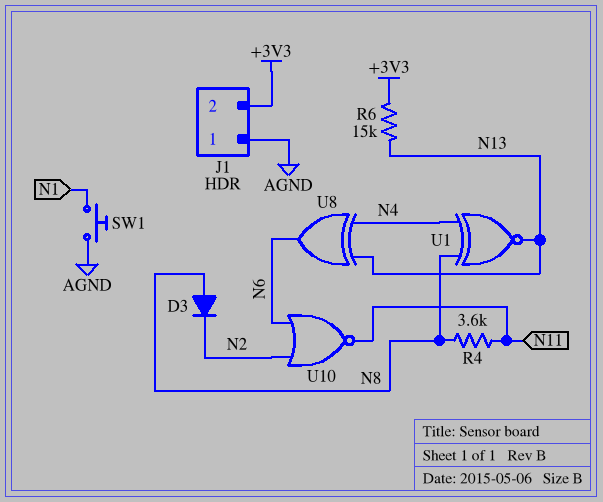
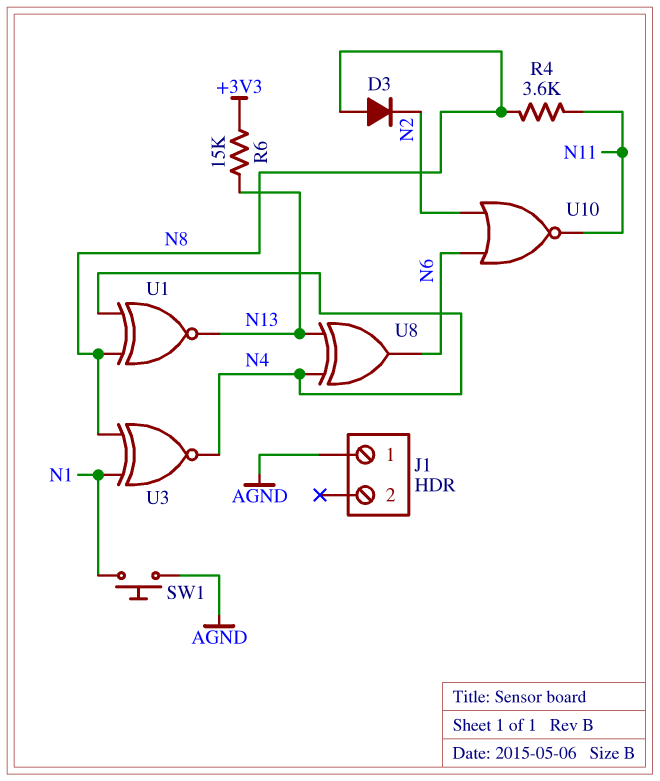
J1 pin 2: +3V3 -> none
U3: none -> XNOR (in N1, in N8, out N4)

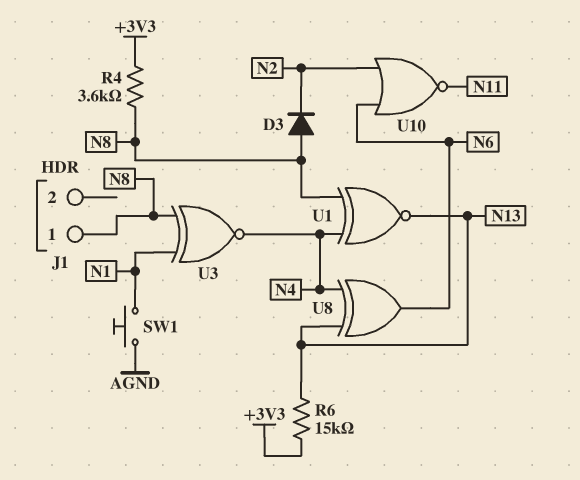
J1 pin 1: AGND -> N8
R4: 3.6k (N8, N11) -> 3.6k (+3V3, N8)

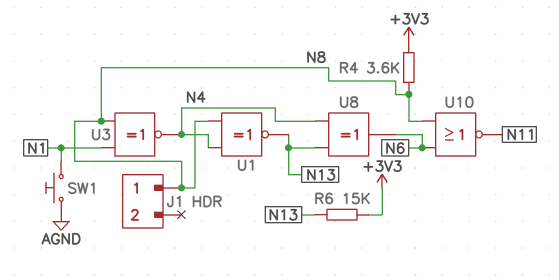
D3: diode (A N8, K N2) -> none
U10: NOR (in N2, in N6, out N11) -> NOR (in N6, in N8, out N11)

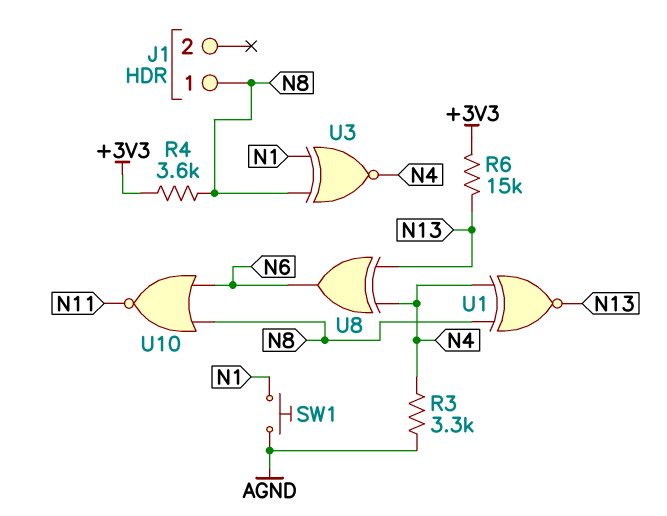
R3: none -> 3.3k (AGND, N4)

